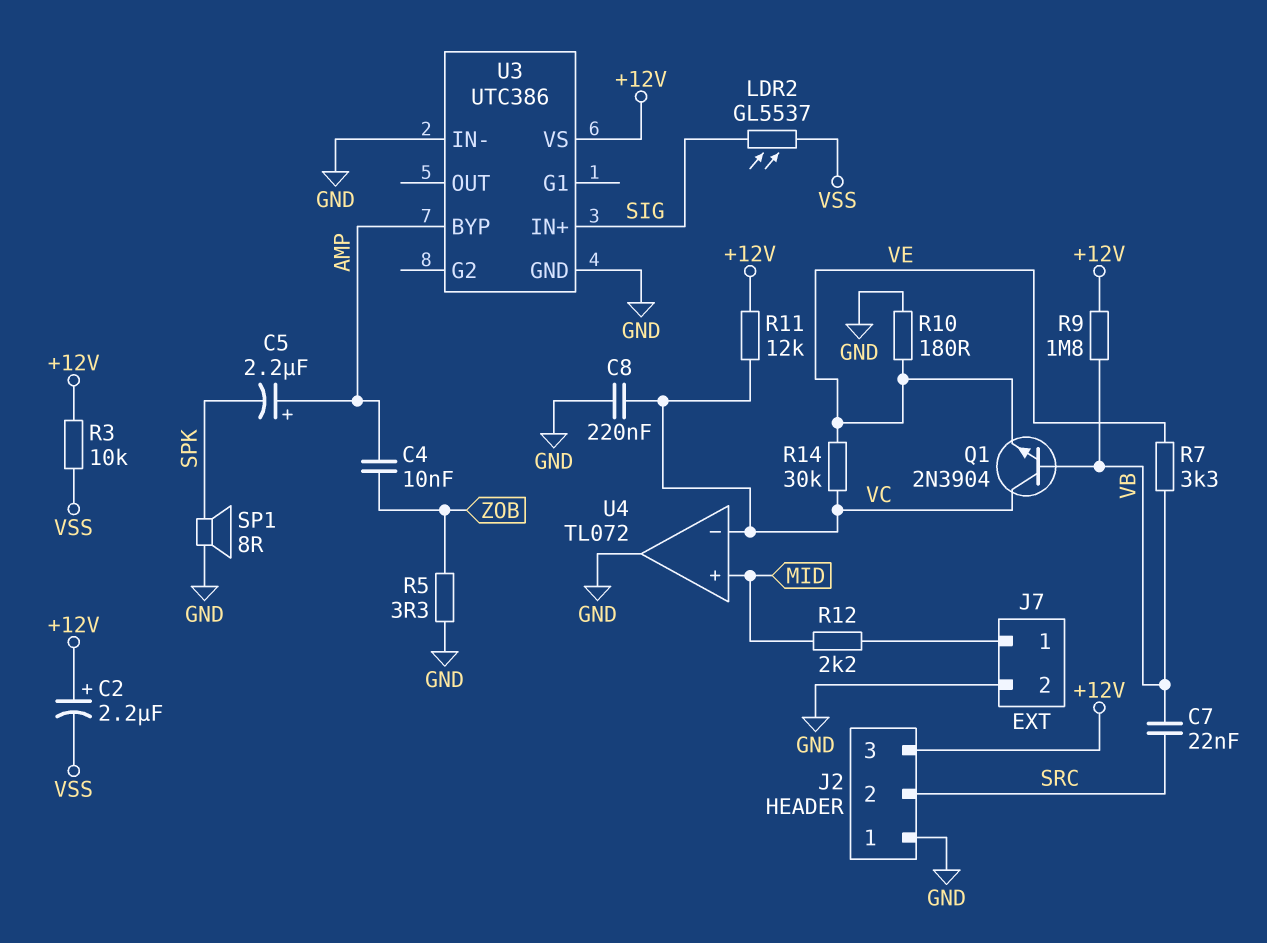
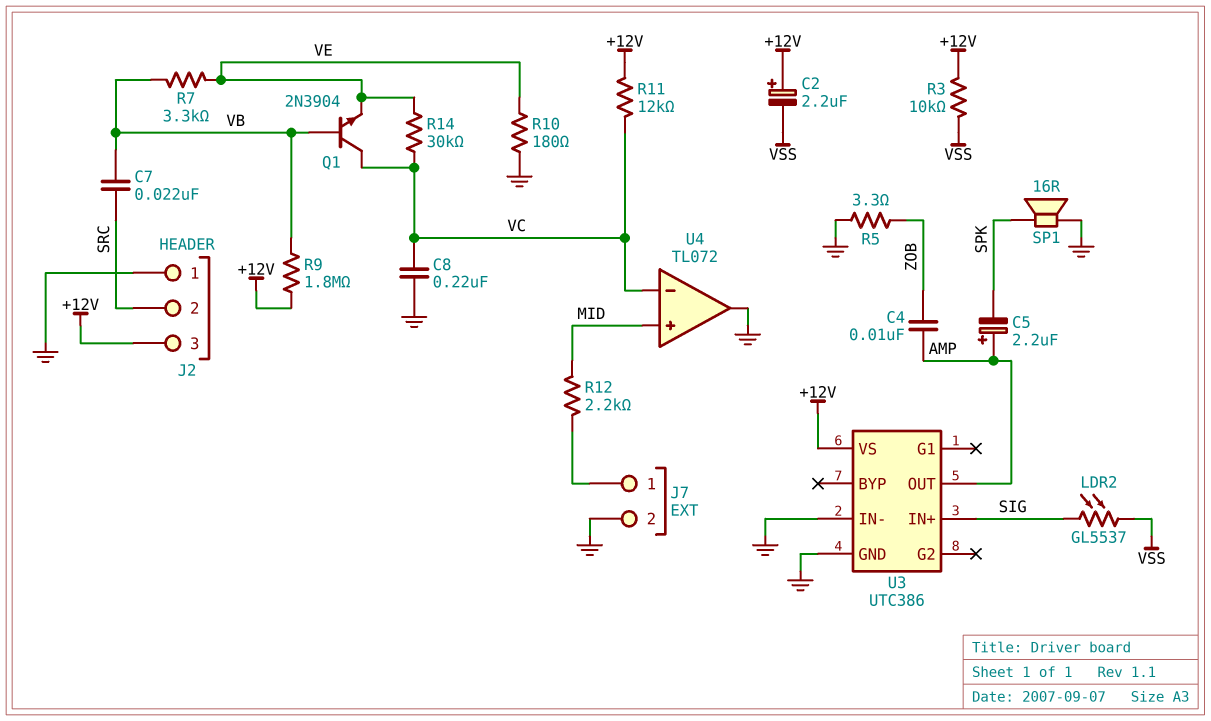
SP1: speaker 8R (GND, SPK) -> speaker 16R (GND, SPK)
U3 pin BYP: AMP -> none
U3 pin OUT: none -> AMP

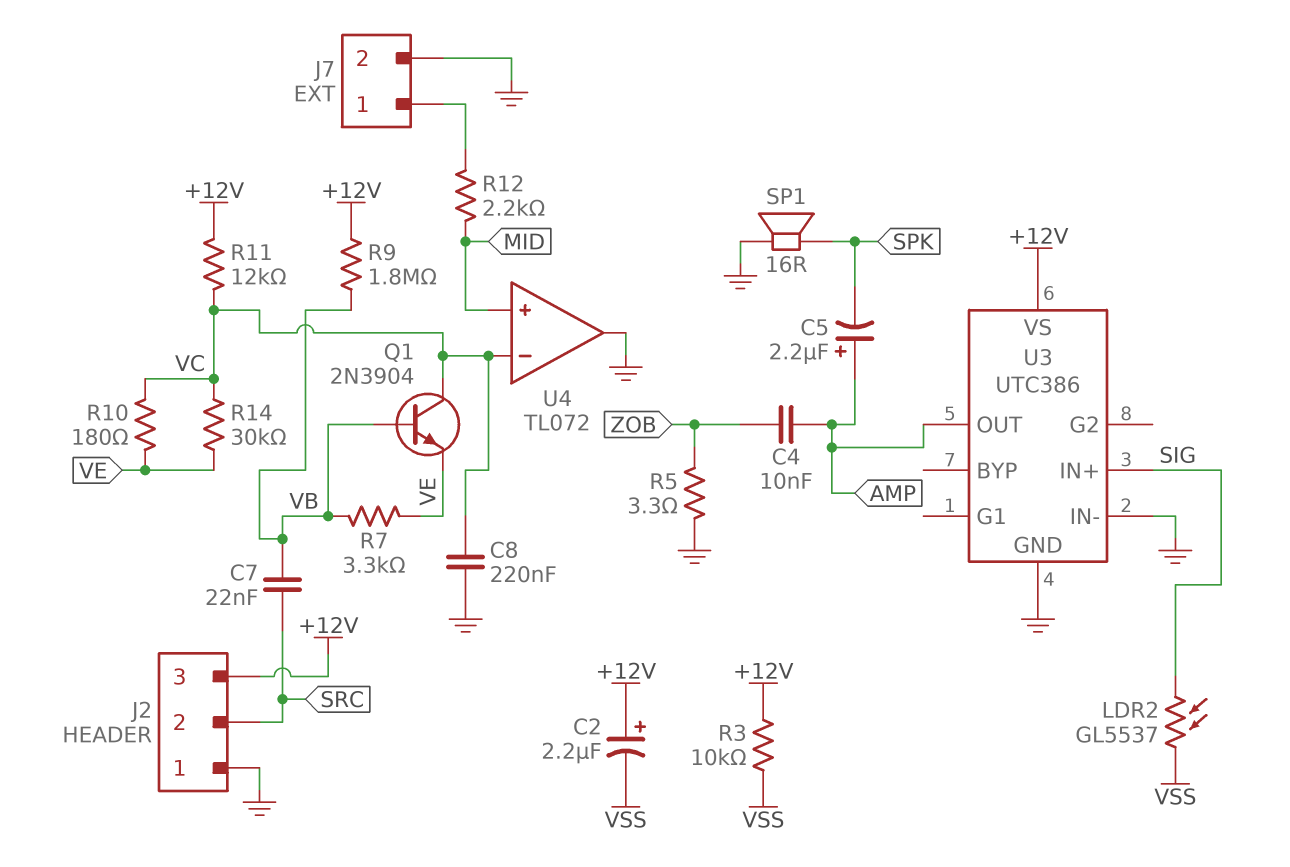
R10: 180 (GND, VE) -> 180 (VC, VE)

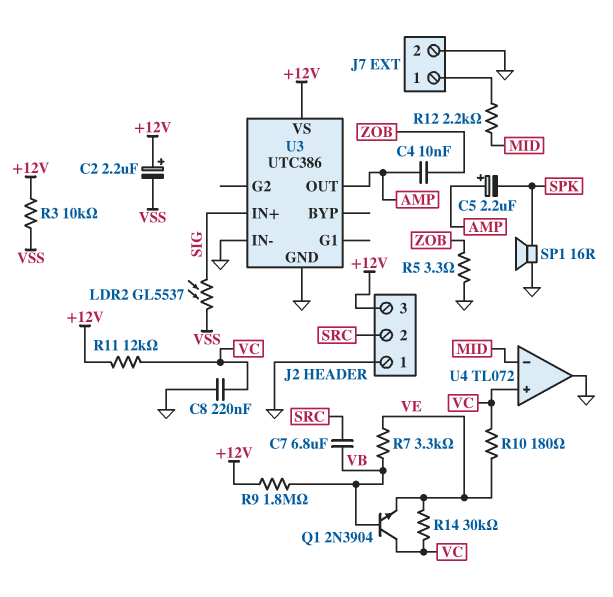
C7: 22nF (SRC, VB) -> 6.8uF (SRC, VB)
U4 pin in+: MID -> VC
U4 pin in-: VC -> MID

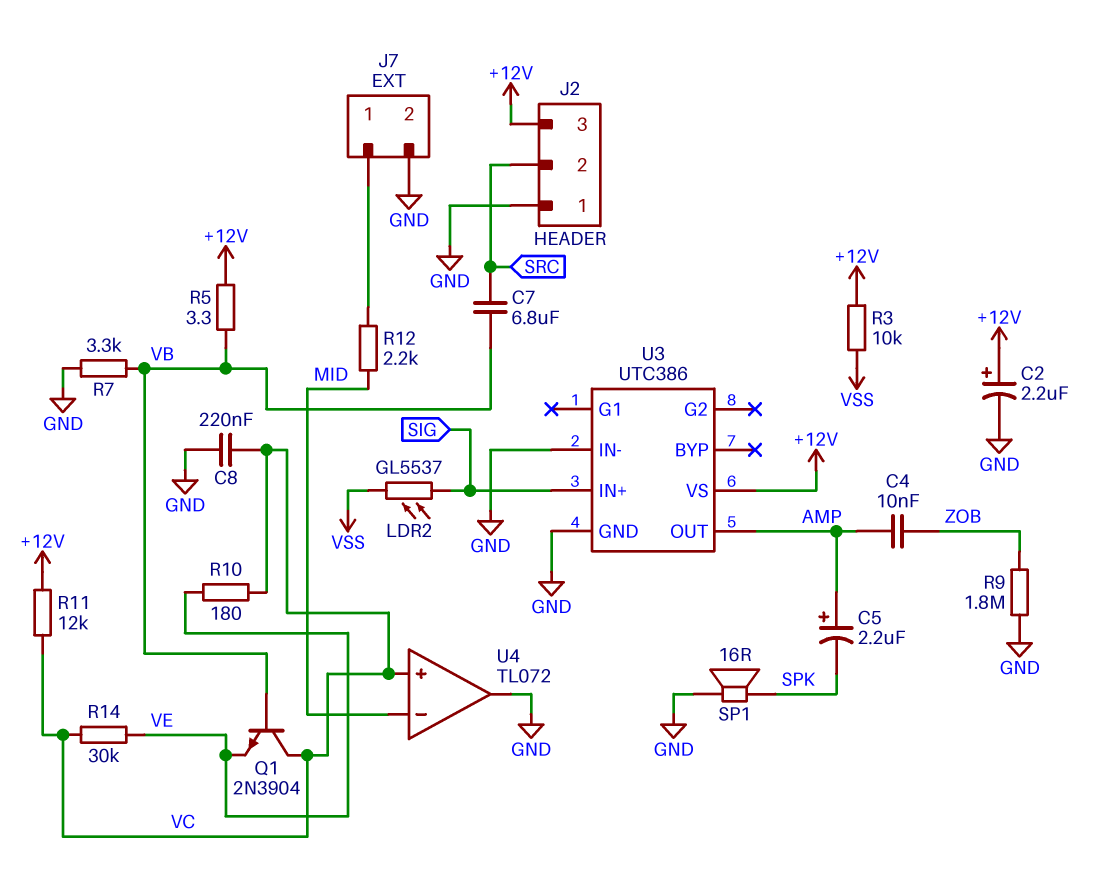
C2: 2.2uF (plus +12V, minus VSS) -> 2.2uF (plus +12V, minus GND)
R5: 3.3 (GND, ZOB) -> 3.3 (+12V, VB)
R7: 3.3k (VB, VE) -> 3.3k (GND, VB)
R9: 1.8M (+12V, VB) -> 1.8M (GND, ZOB)

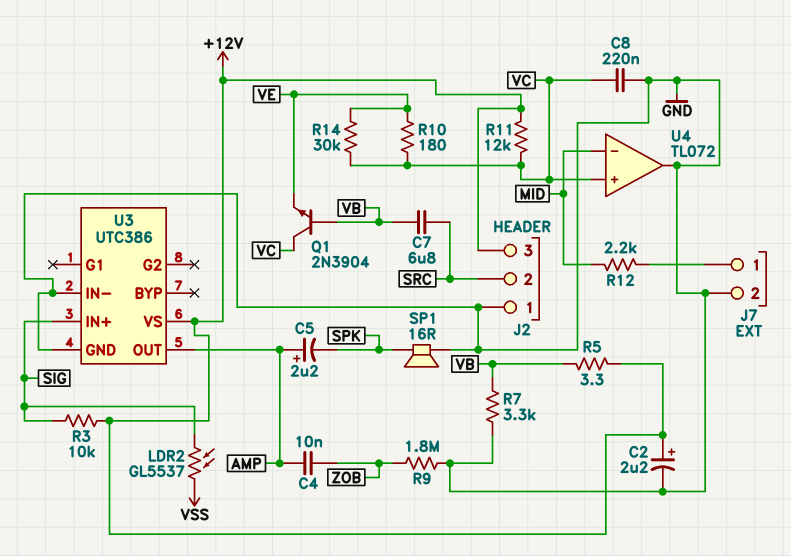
R3: 10k (+12V, VSS) -> 10k (+12V, SIG)

